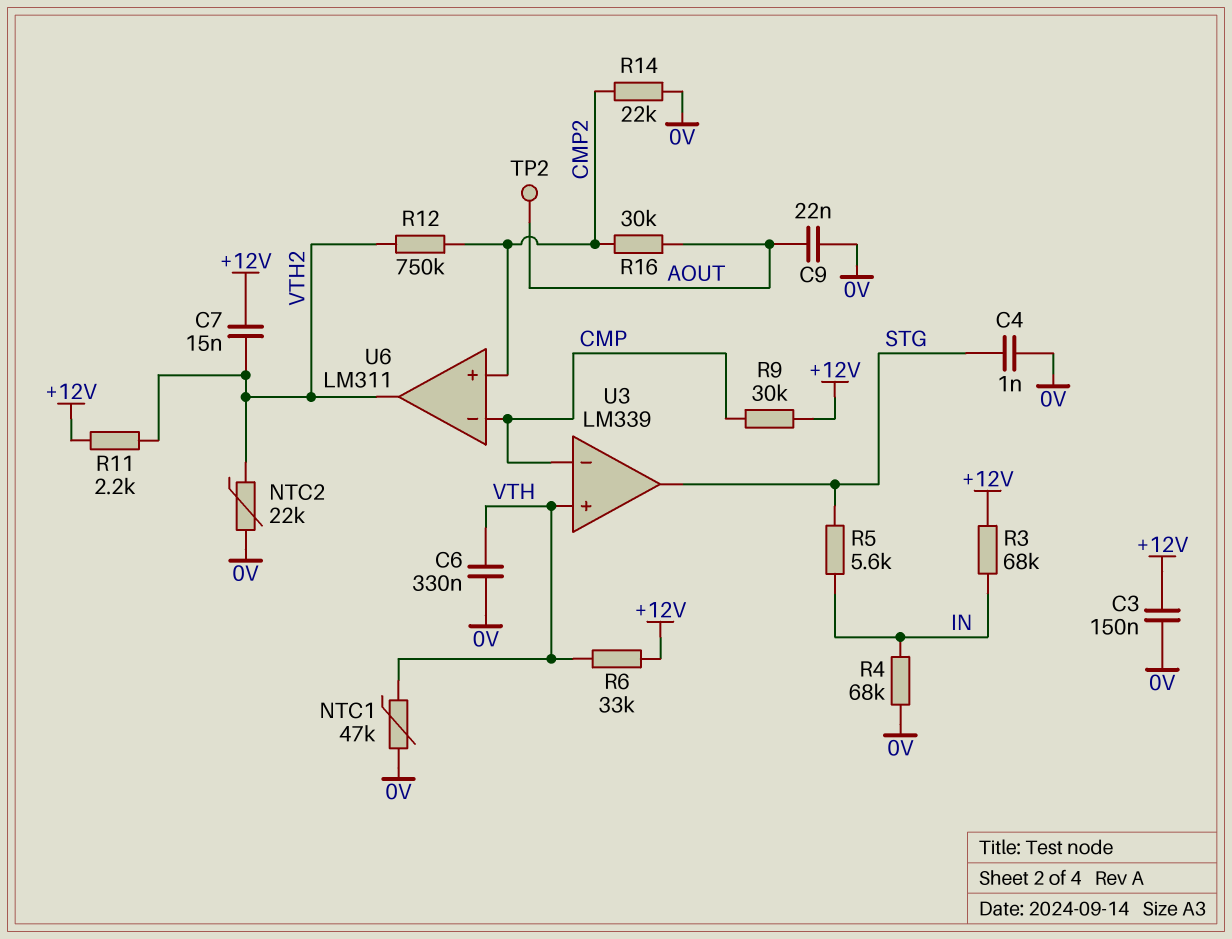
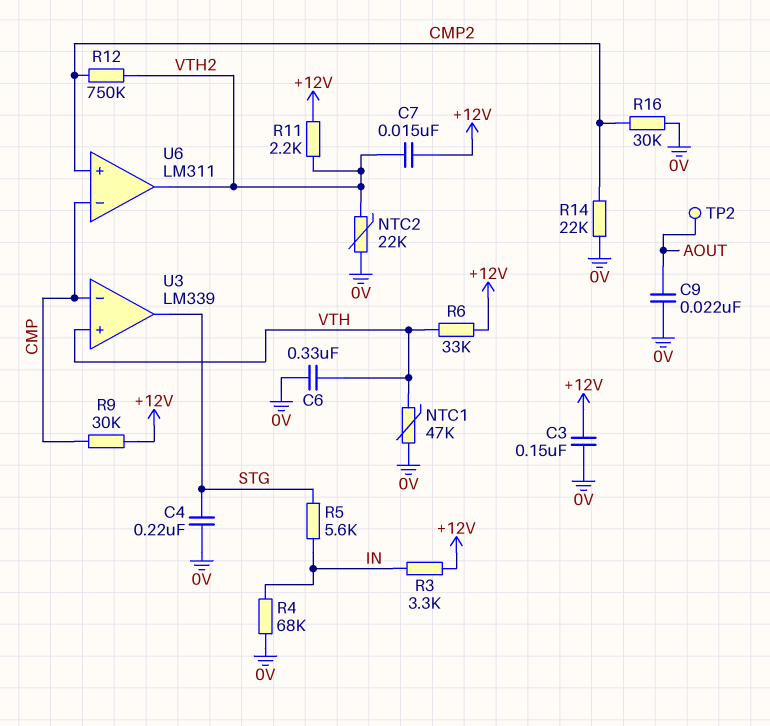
C4: 1nF (0V, STG) -> 220nF (0V, STG)
R3: 68k (+12V, IN) -> 3.3k (+12V, IN)
R16: 30k (AOUT, CMP2) -> 30k (0V, CMP2)

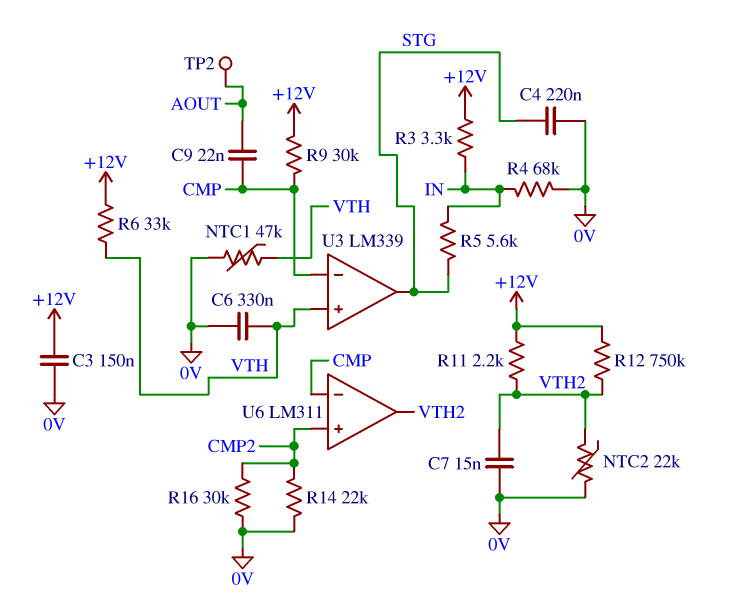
C7: 15nF (+12V, VTH2) -> 15nF (0V, VTH2)
C9: 22nF (0V, AOUT) -> 22nF (AOUT, CMP)
R12: 750k (CMP2, VTH2) -> 750k (+12V, VTH2)

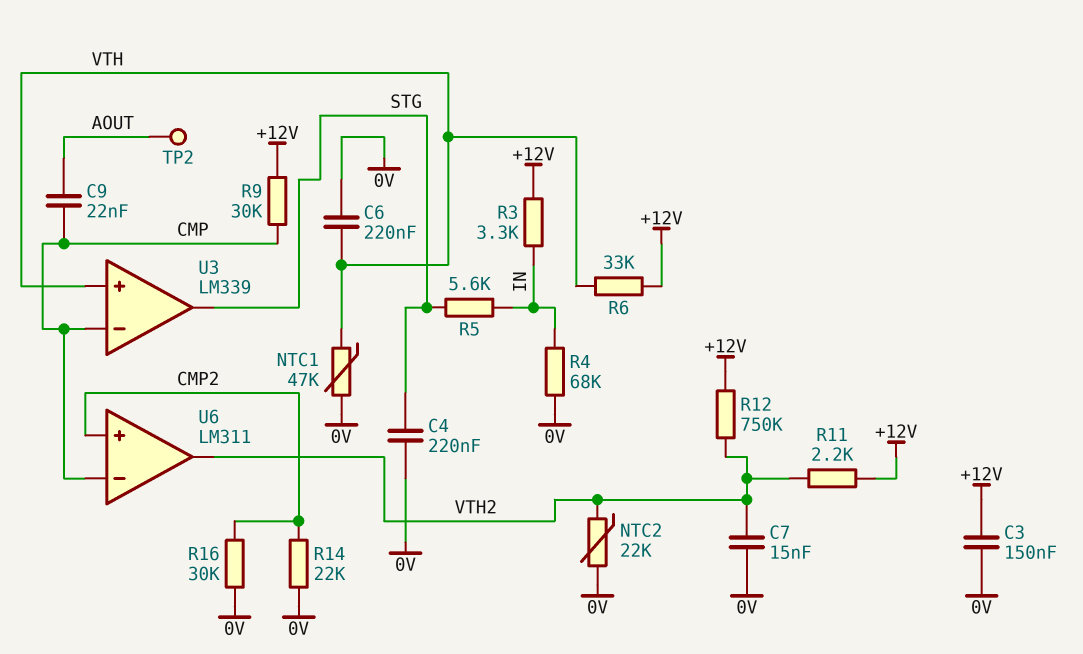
C6: 330nF (0V, VTH) -> 220nF (0V, VTH)

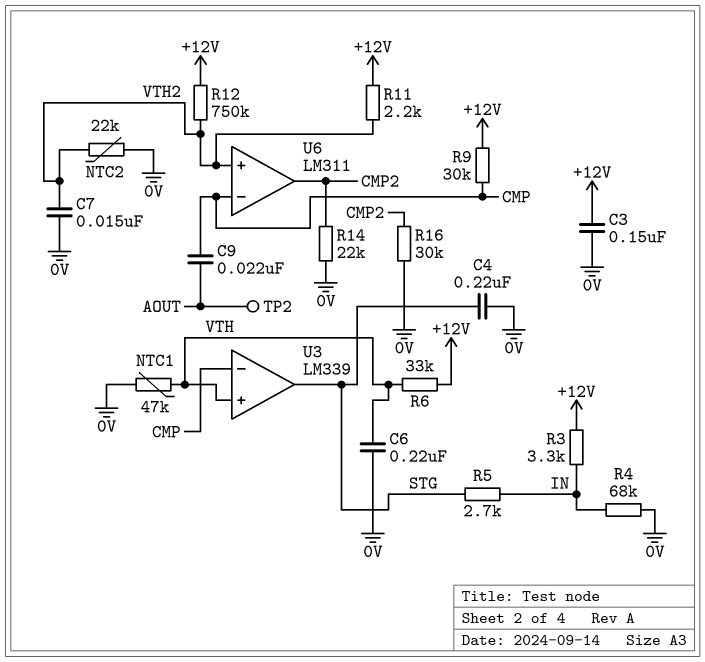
R5: 5.6k (IN, STG) -> 2.7k (IN, STG)
U6 pin in+: CMP2 -> VTH2
U6 pin out: VTH2 -> CMP2

